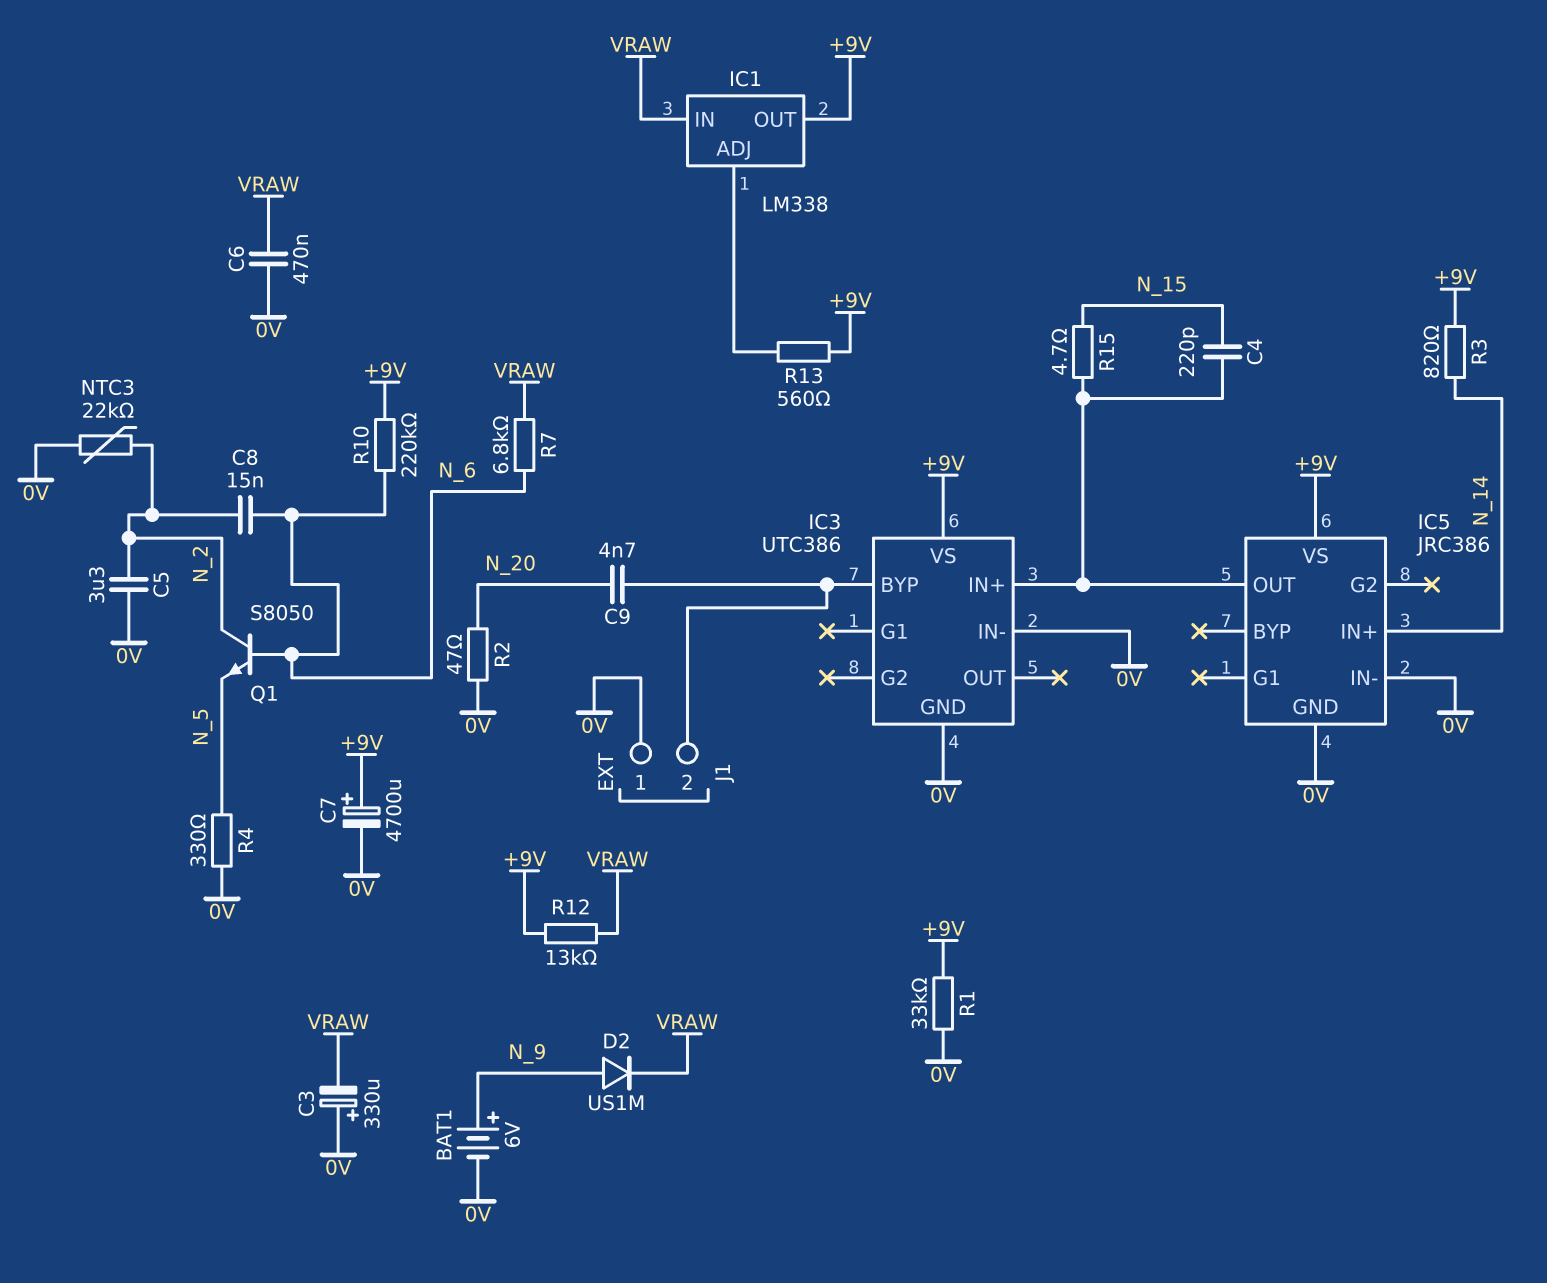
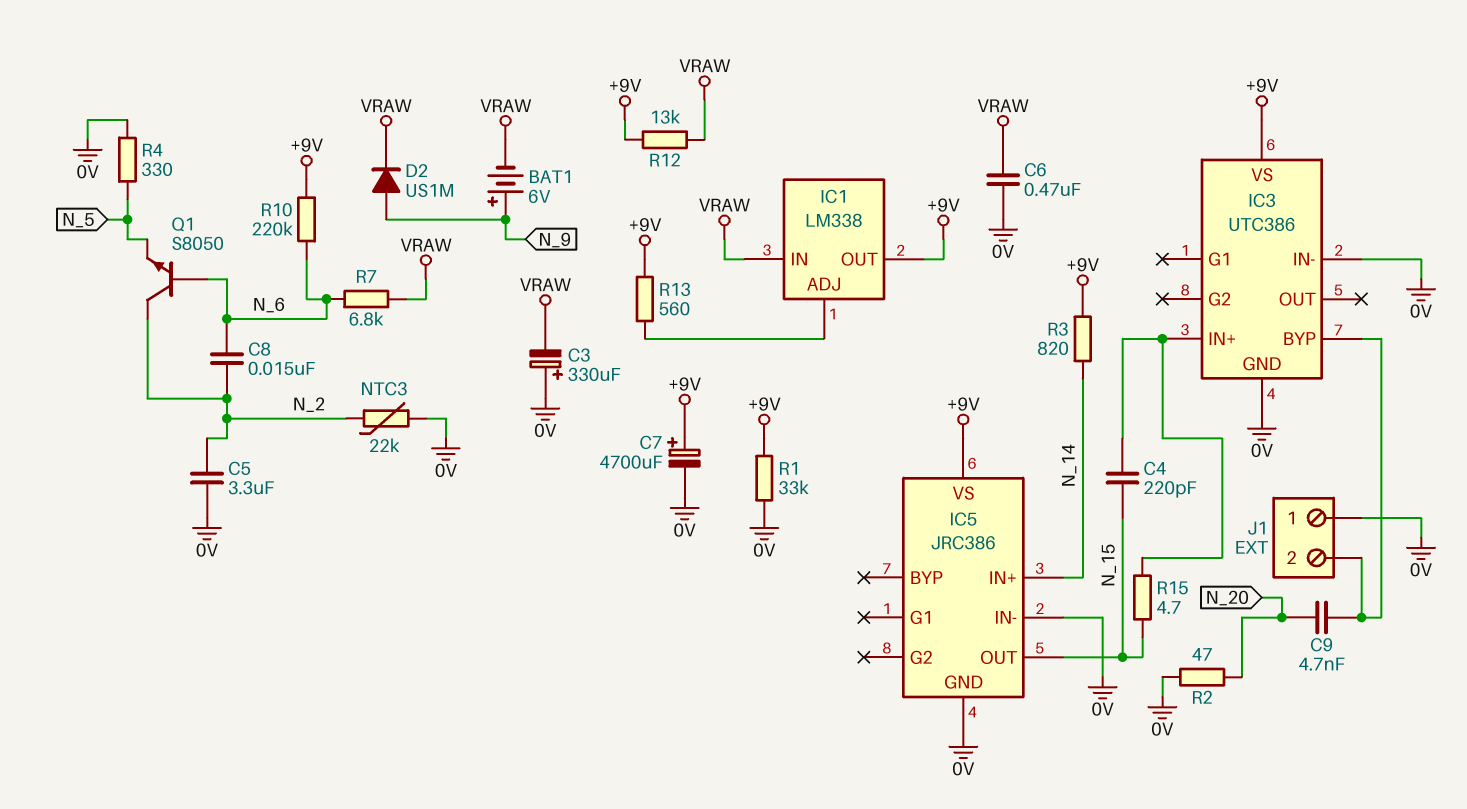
BAT1: 6V (plus N_9, minus 0V) -> 6V (plus N_9, minus VRAW)
IC5 pin OUT: IC3/IN+ -> N_15

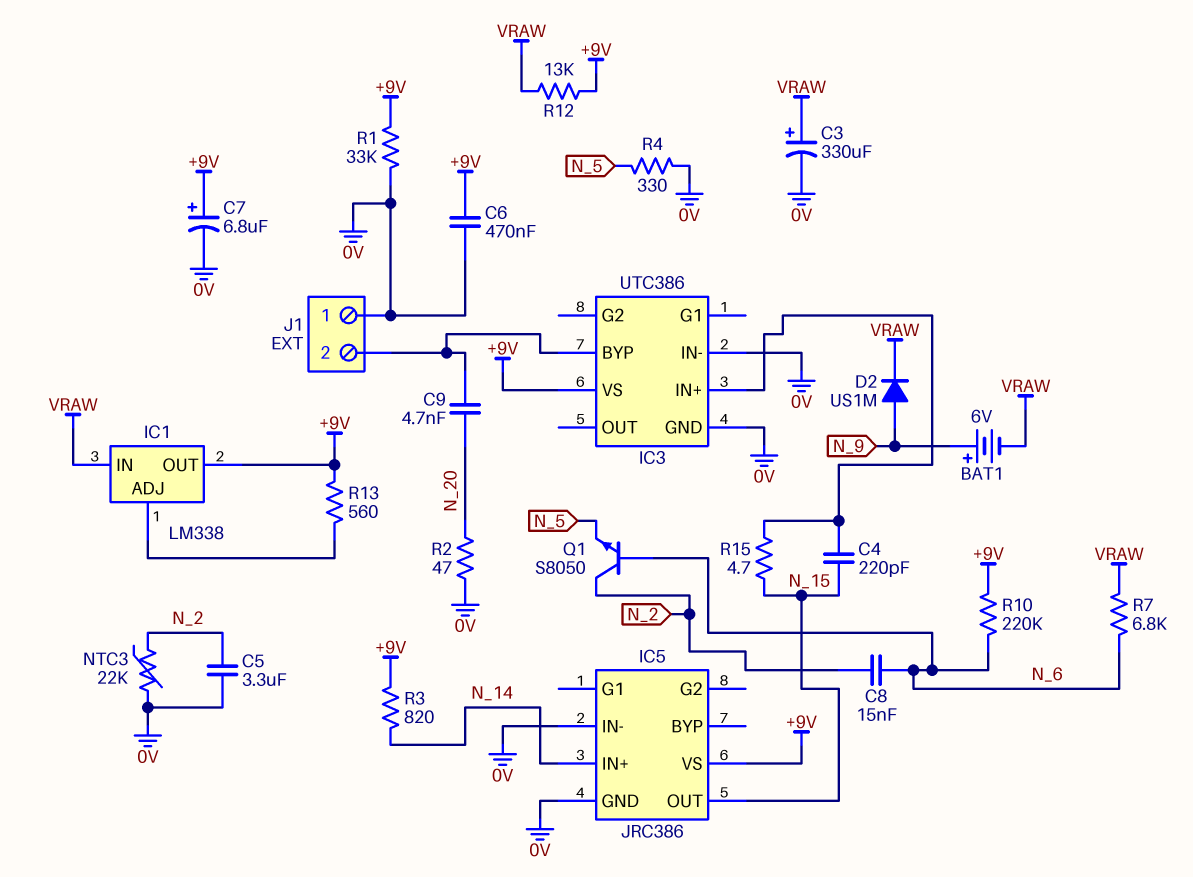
C3: 330uF (plus 0V, minus VRAW) -> 330uF (plus VRAW, minus 0V)
C6: 470nF (0V, VRAW) -> 470nF (+9V, 0V)
C7: 4700uF (plus +9V, minus 0V) -> 6.8uF (plus +9V, minus 0V)

